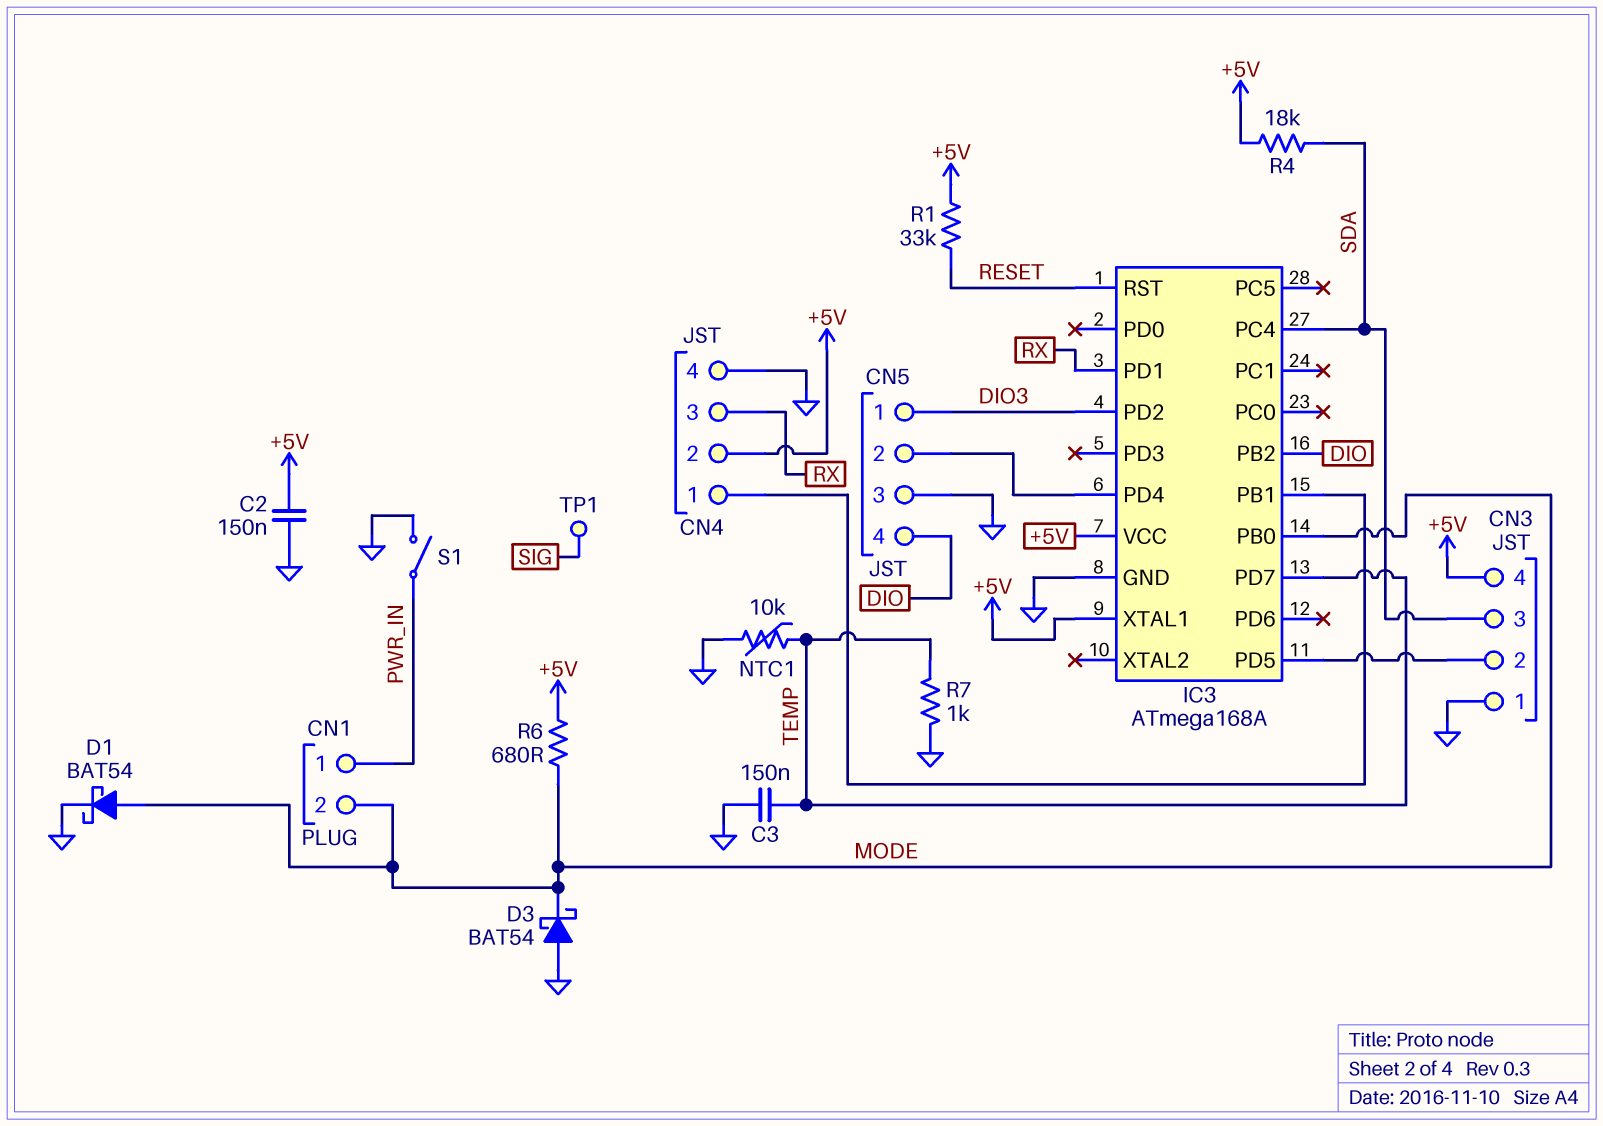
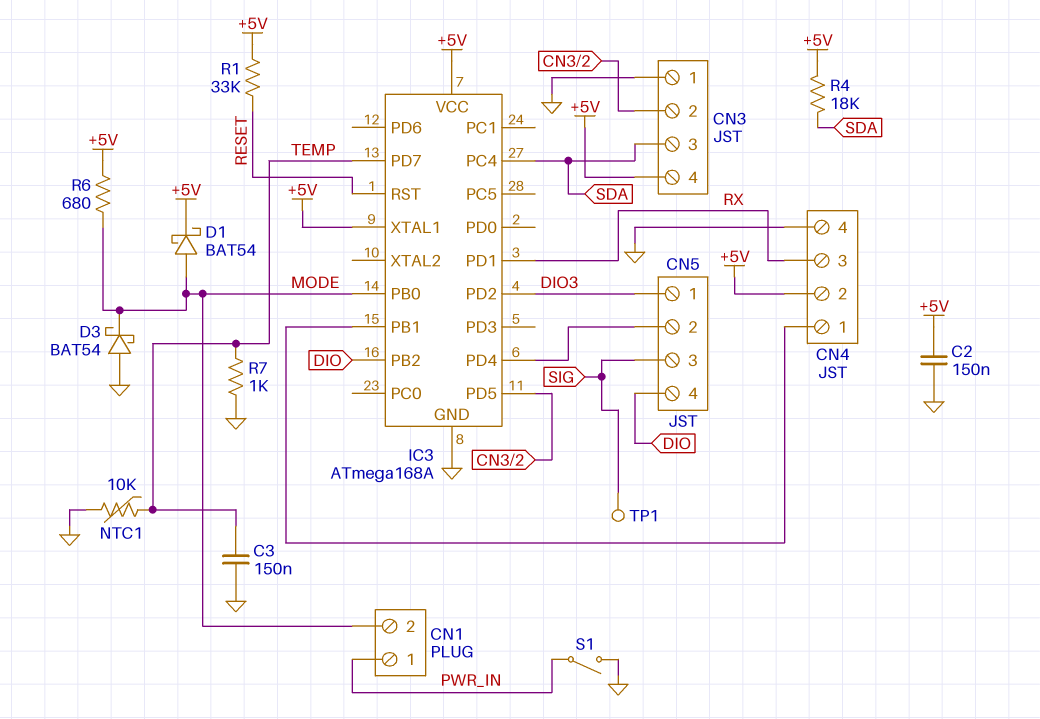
CN5 pin 3: GND -> SIG
D1: schottky BAT54 (A MODE, K GND) -> schottky BAT54 (A MODE, K +5V)

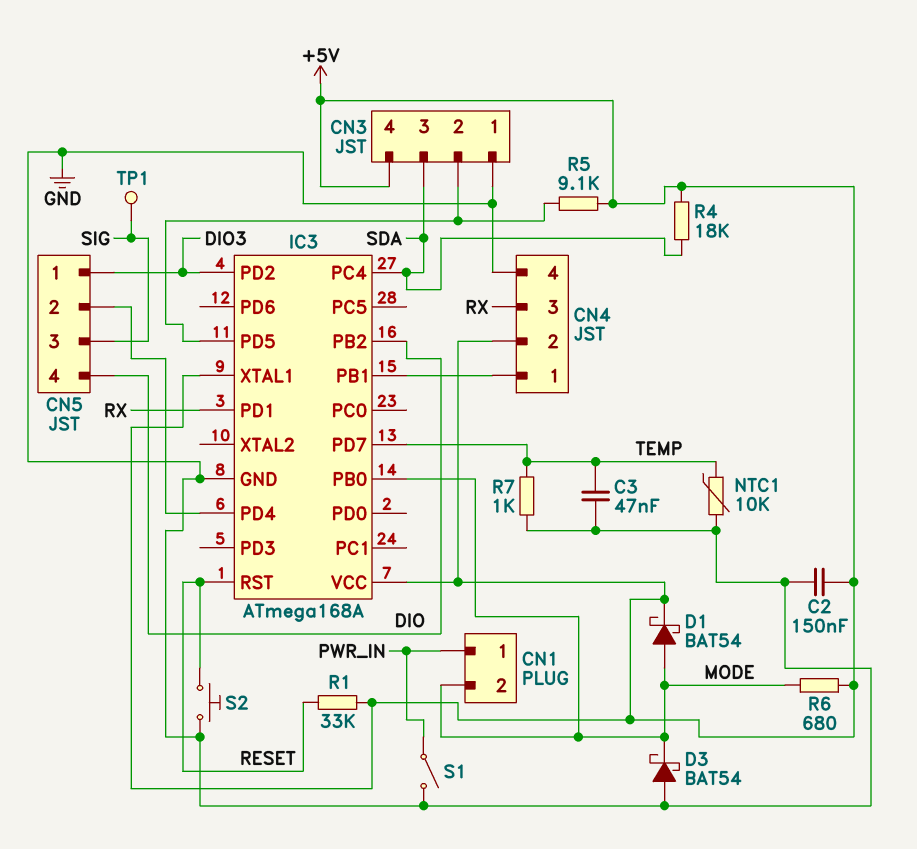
C3: 150nF (GND, TEMP) -> 47nF (GND, TEMP)
R5: none -> 9.1k (+5V, CN3/2)
S2: none -> button (GND, RESET)

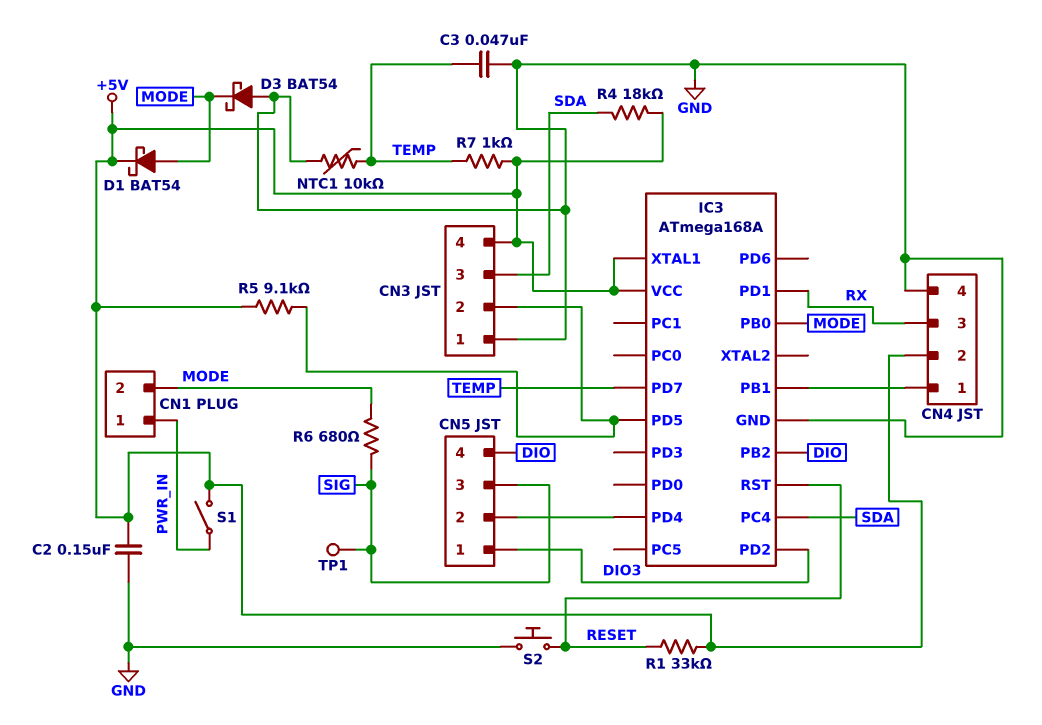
R6: 680 (+5V, MODE) -> 680 (MODE, SIG)
R7: 1k (GND, TEMP) -> 1k (+5V, TEMP)
S1: switch (GND, PWR_IN) -> switch (+5V, PWR_IN)

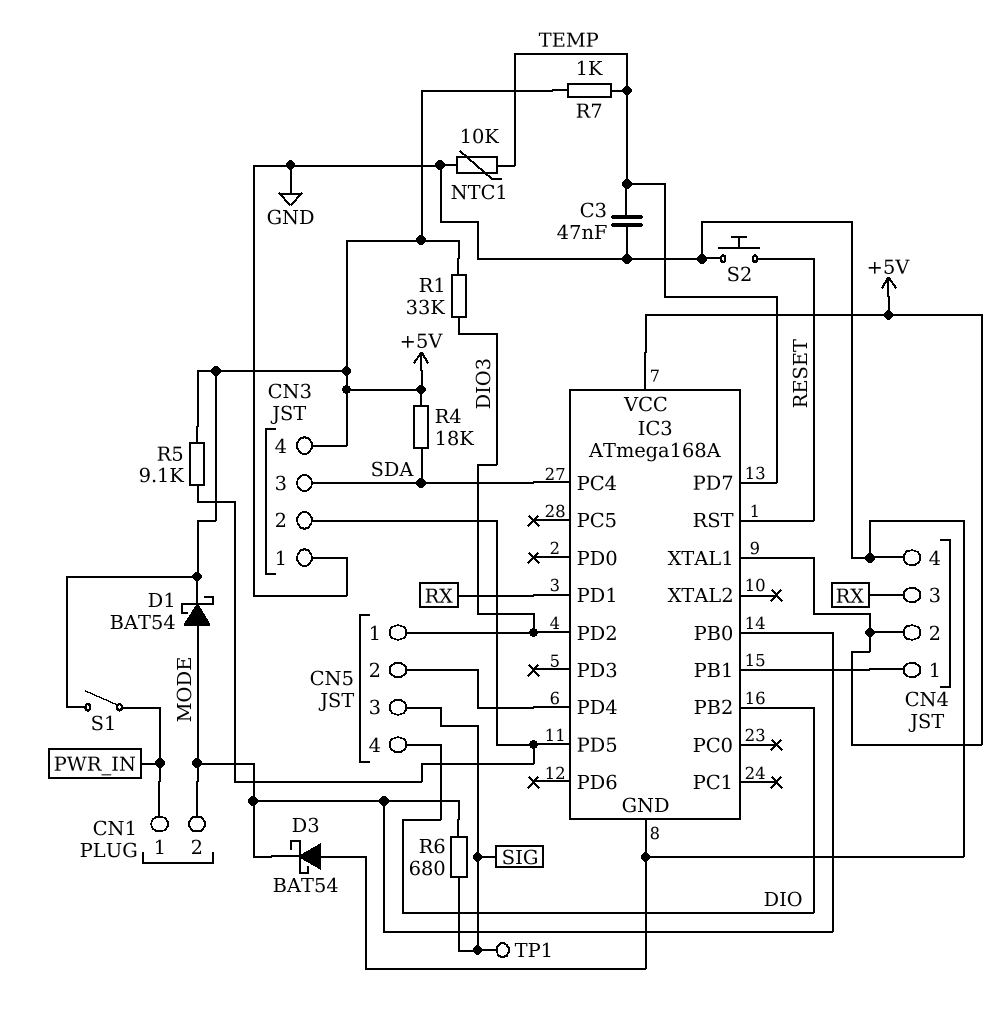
C2: 150nF (+5V, GND) -> none
R1: 33k (+5V, RESET) -> 33k (+5V, DIO3)

